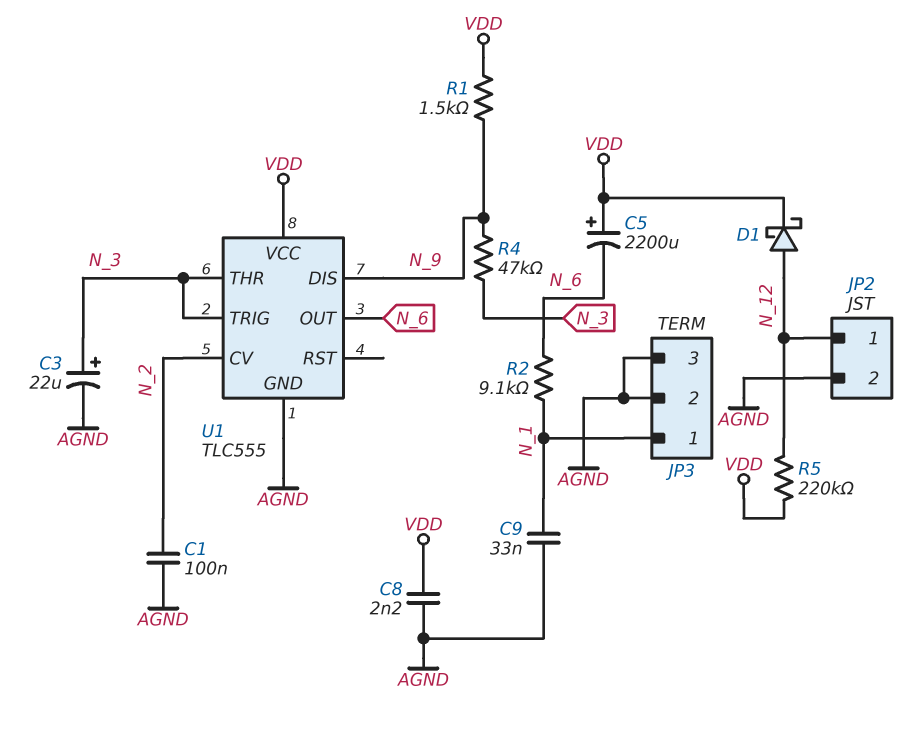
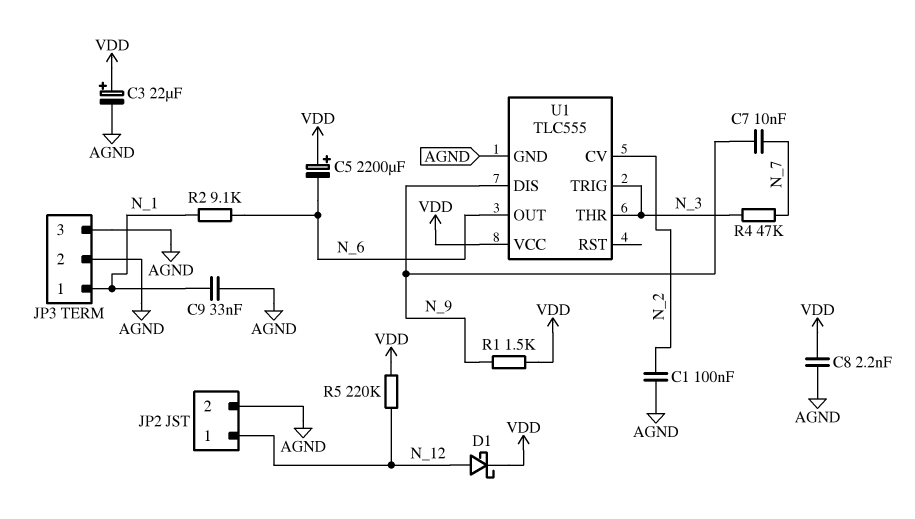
C3: 22uF (plus N_3, minus AGND) -> 22uF (plus VDD, minus AGND)
C7: none -> 10nF (N_7, N_9)
R4: 47k (N_3, N_9) -> 47k (N_3, N_7)

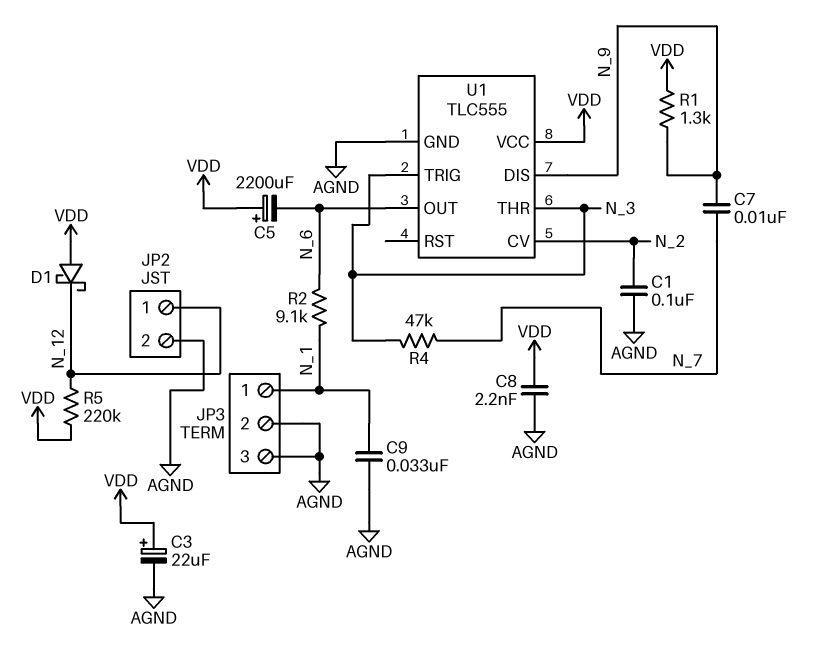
D1: schottky (A N_12, K VDD) -> schottky (A VDD, K N_12)
R1: 1.5k (N_9, VDD) -> 1.3k (N_9, VDD)

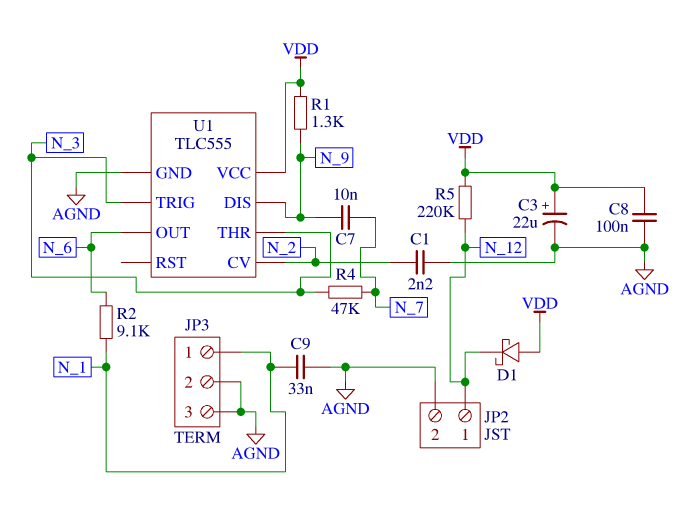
C1: 100nF (AGND, N_2) -> 2.2nF (AGND, N_2)
C5: 2200uF (plus VDD, minus N_6) -> none
C8: 2.2nF (AGND, VDD) -> 100nF (AGND, VDD)

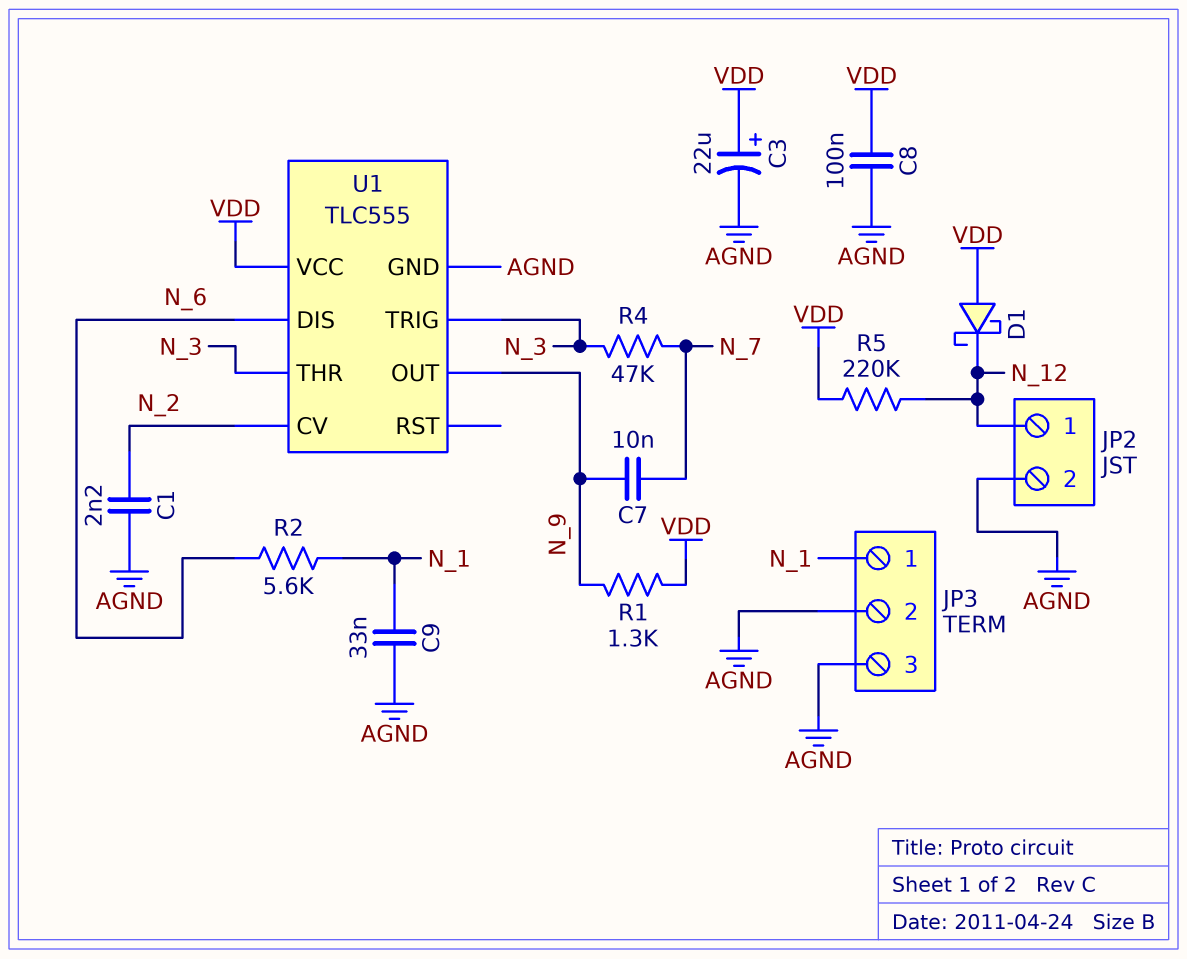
R2: 9.1k (N_1, N_6) -> 5.6k (N_1, N_6)
U1 pin DIS: N_9 -> N_6
U1 pin OUT: N_6 -> N_9

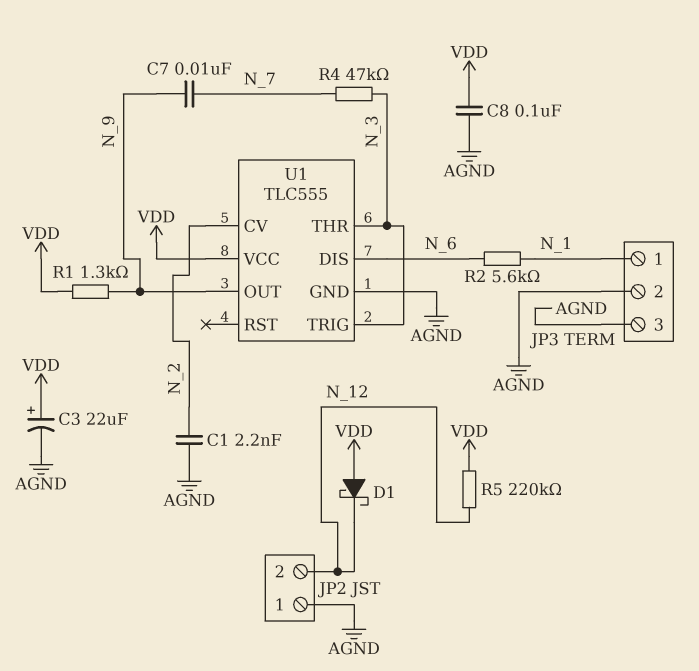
C9: 33nF (AGND, N_1) -> none
JP2 pin 1: N_12 -> AGND
JP2 pin 2: AGND -> N_12

